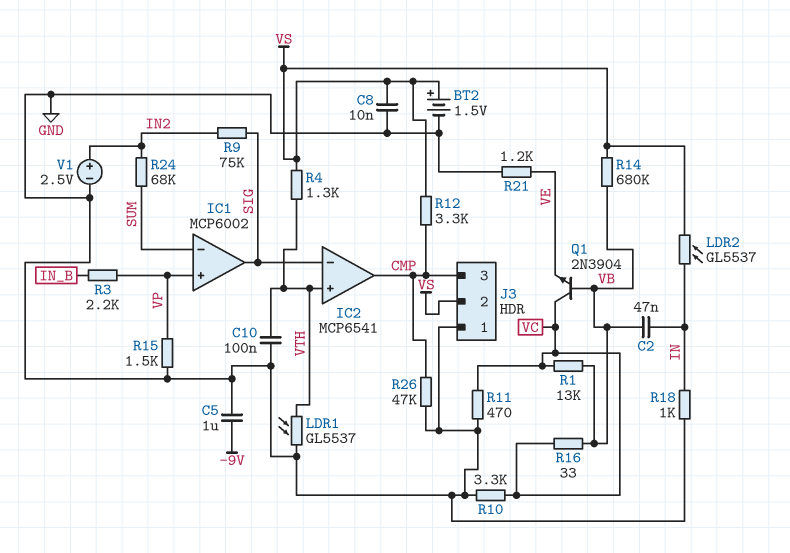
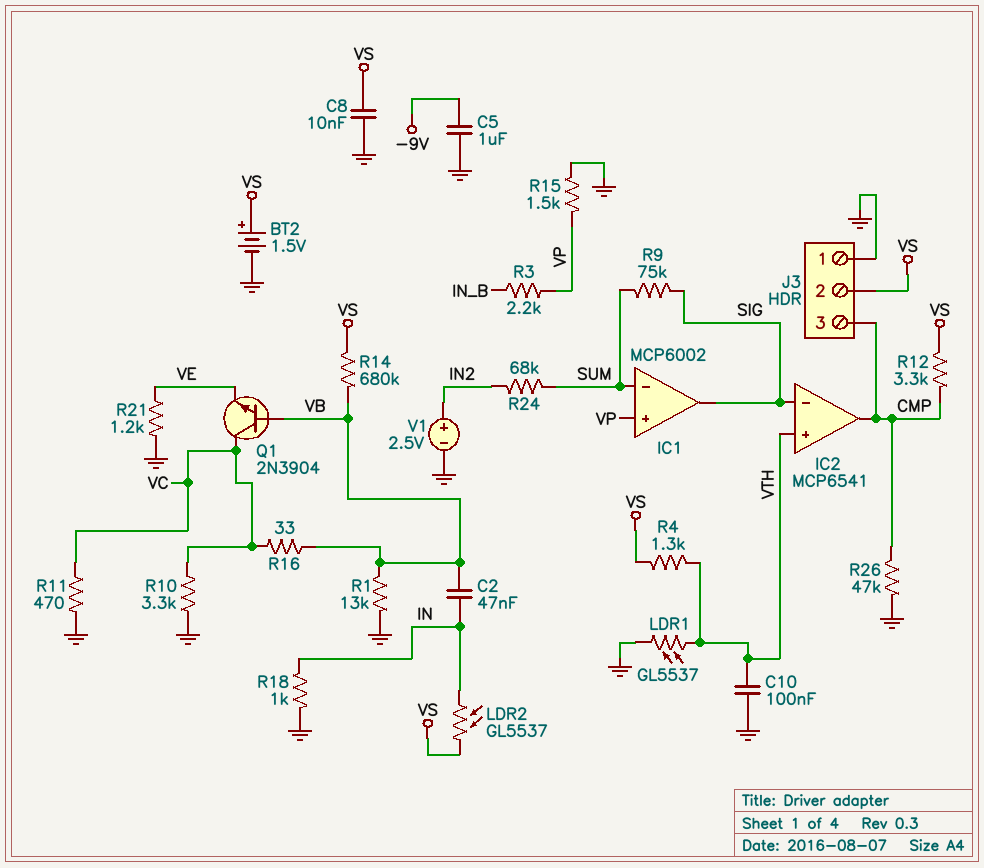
R1: 13k (VB, VC) -> 13k (GND, VB)
R9: 75k (IN2, SIG) -> 75k (SIG, SUM)

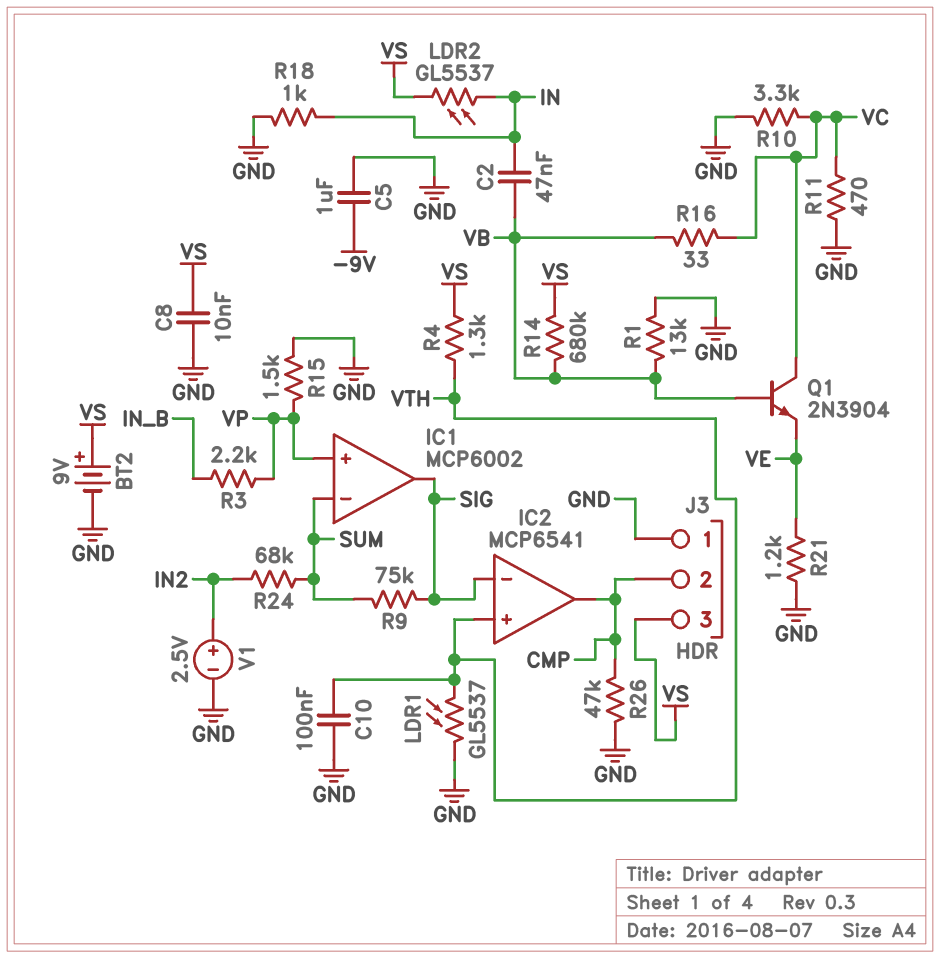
BT2: 1.5V (plus VS, minus GND) -> 9V (plus VS, minus GND)
J3 pin 2: VS -> CMP
J3 pin 3: CMP -> VS
R12: 3.3k (CMP, VS) -> none

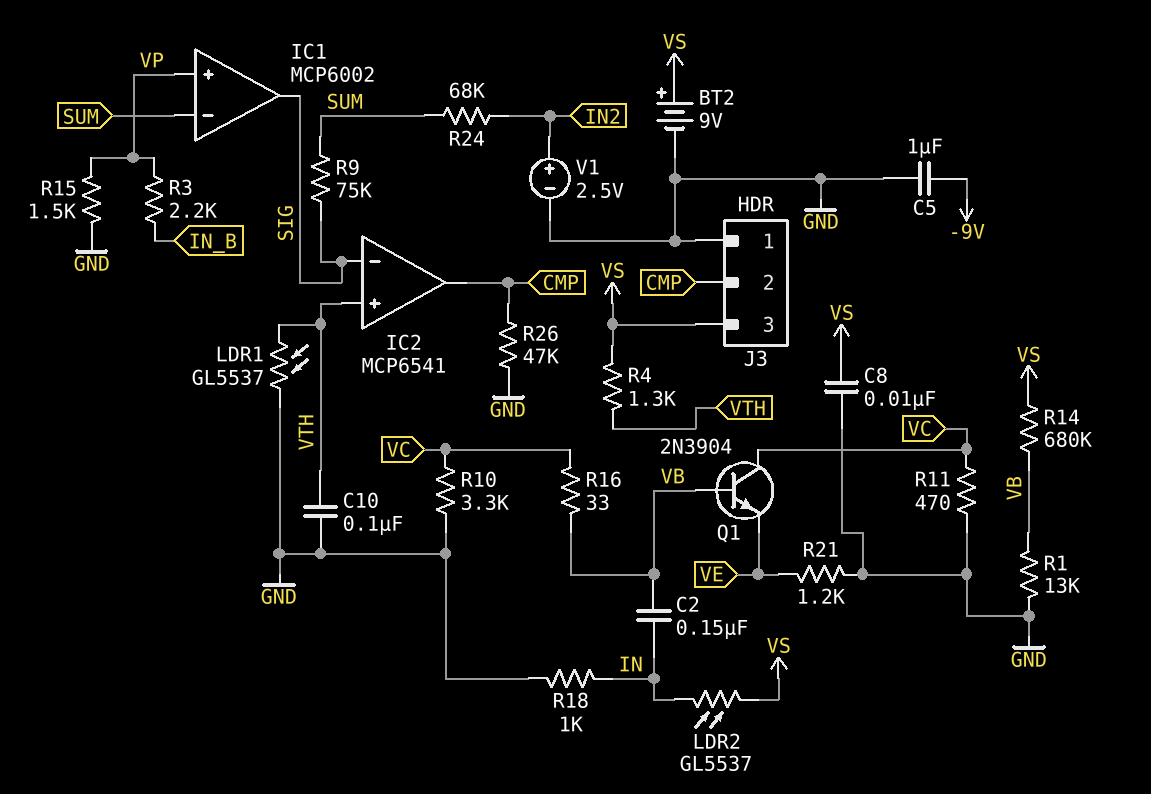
C2: 47nF (IN, VB) -> 150nF (IN, VB)

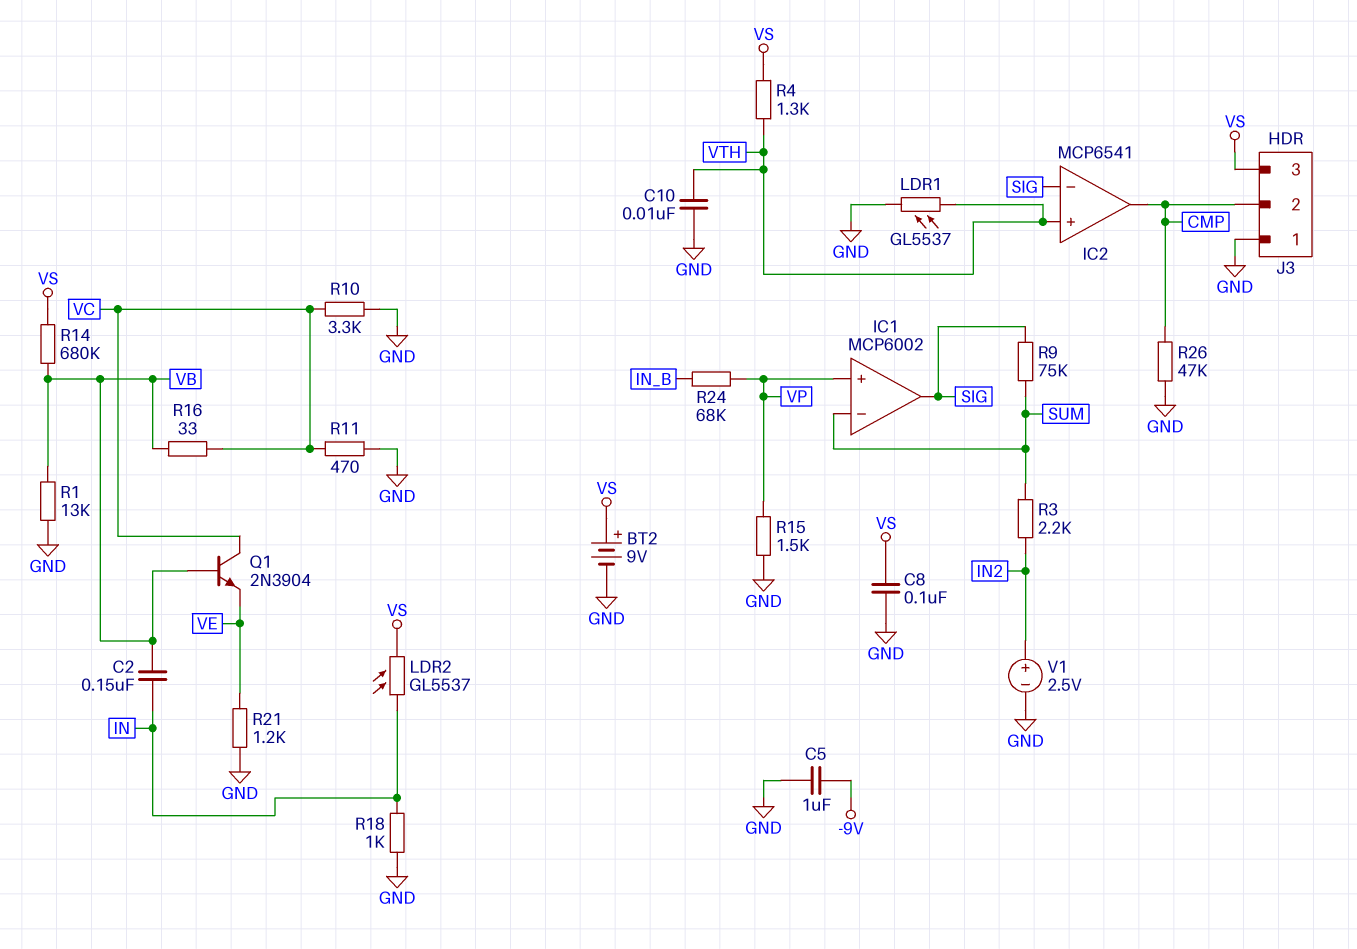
C8: 10nF (GND, VS) -> 100nF (GND, VS)
C10: 100nF (GND, VTH) -> 10nF (GND, VTH)
R3: 2.2k (IN_B, VP) -> 2.2k (IN2, SUM)
R24: 68k (IN2, SUM) -> 68k (IN_B, VP)

